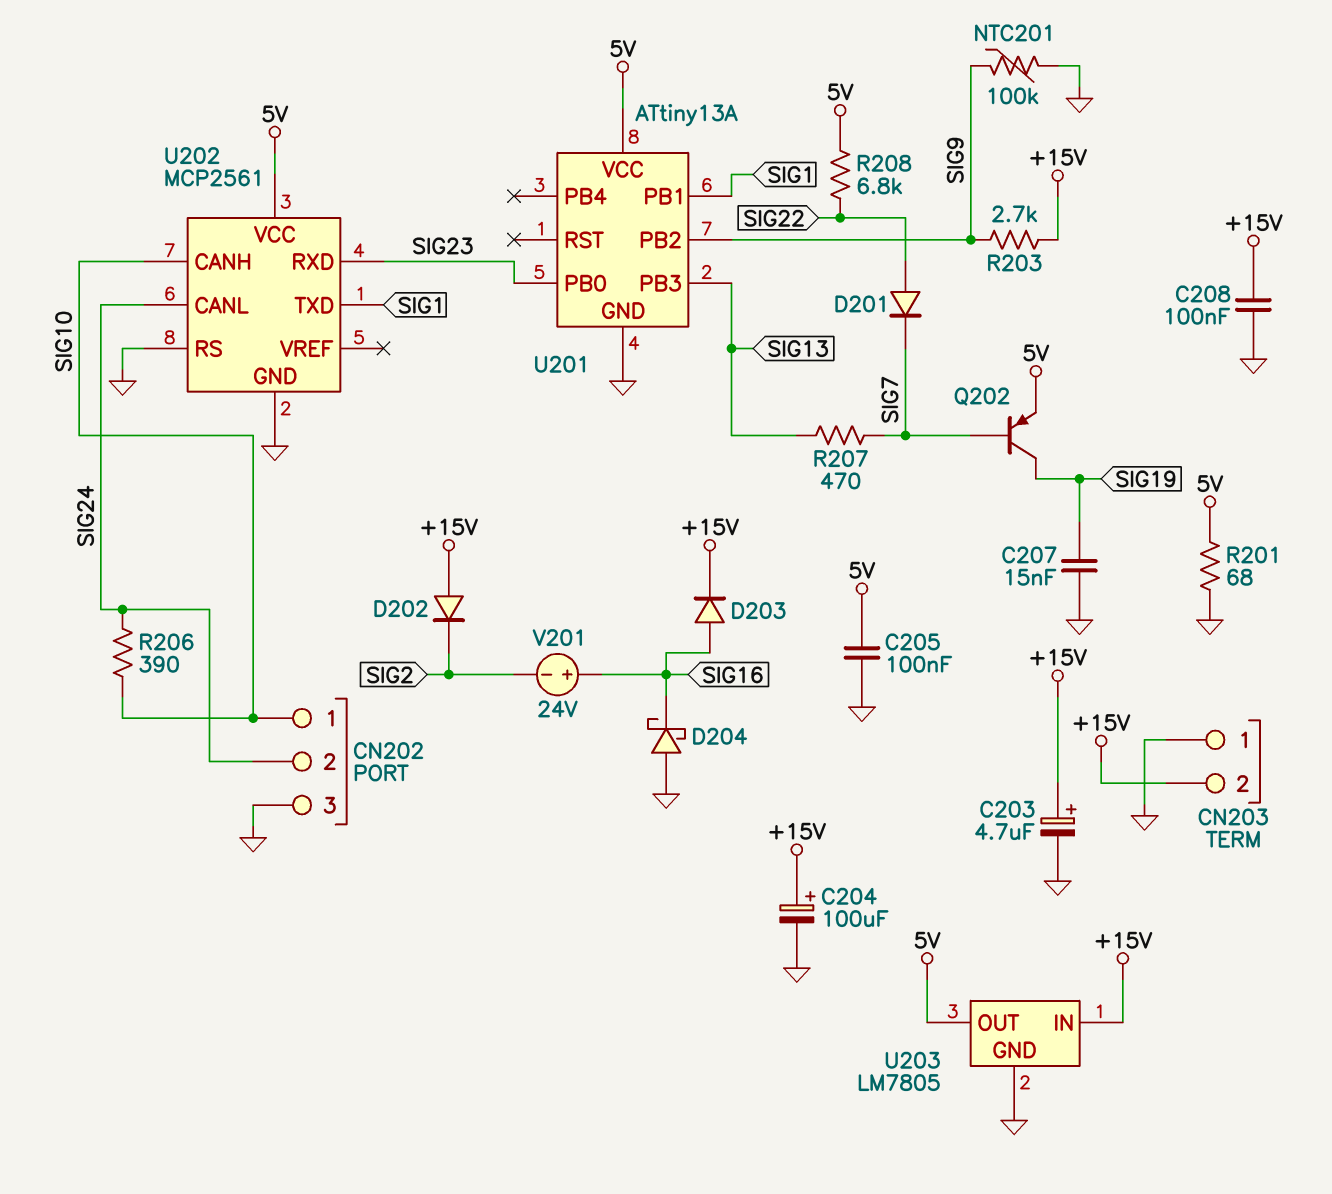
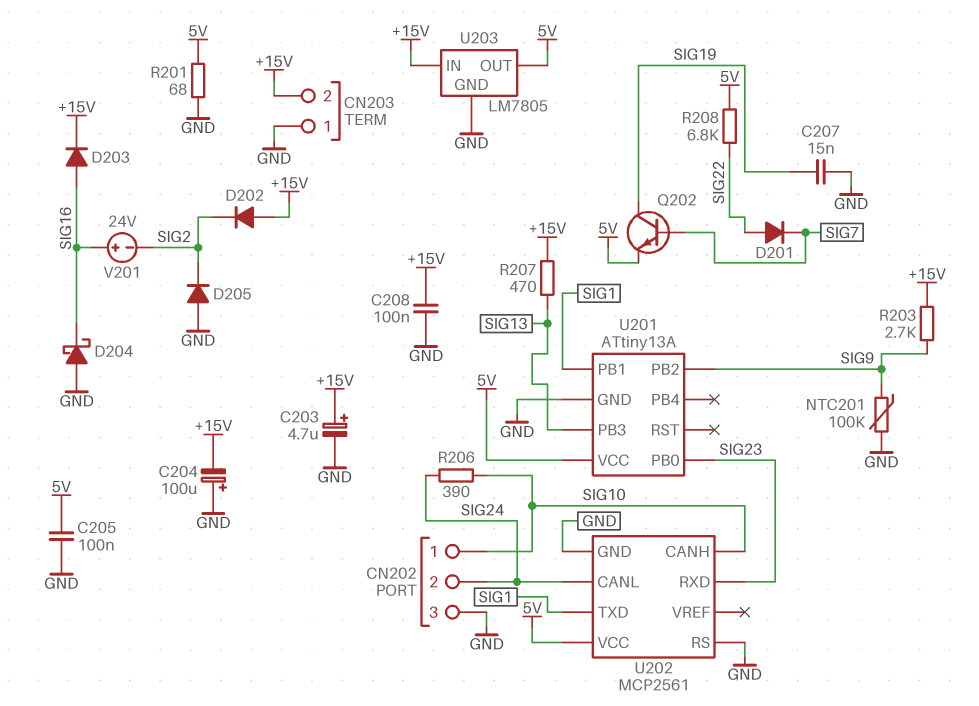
C204: 100uF (plus +15V, minus GND) -> 100uF (plus GND, minus +15V)
D205: none -> diode (A GND, K SIG2)
Q202: PNP (B SIG7, C SIG19, E 5V) -> NPN (B SIG7, C SIG19, E 5V)
R207: 470 (SIG7, SIG13) -> 470 (+15V, SIG13)

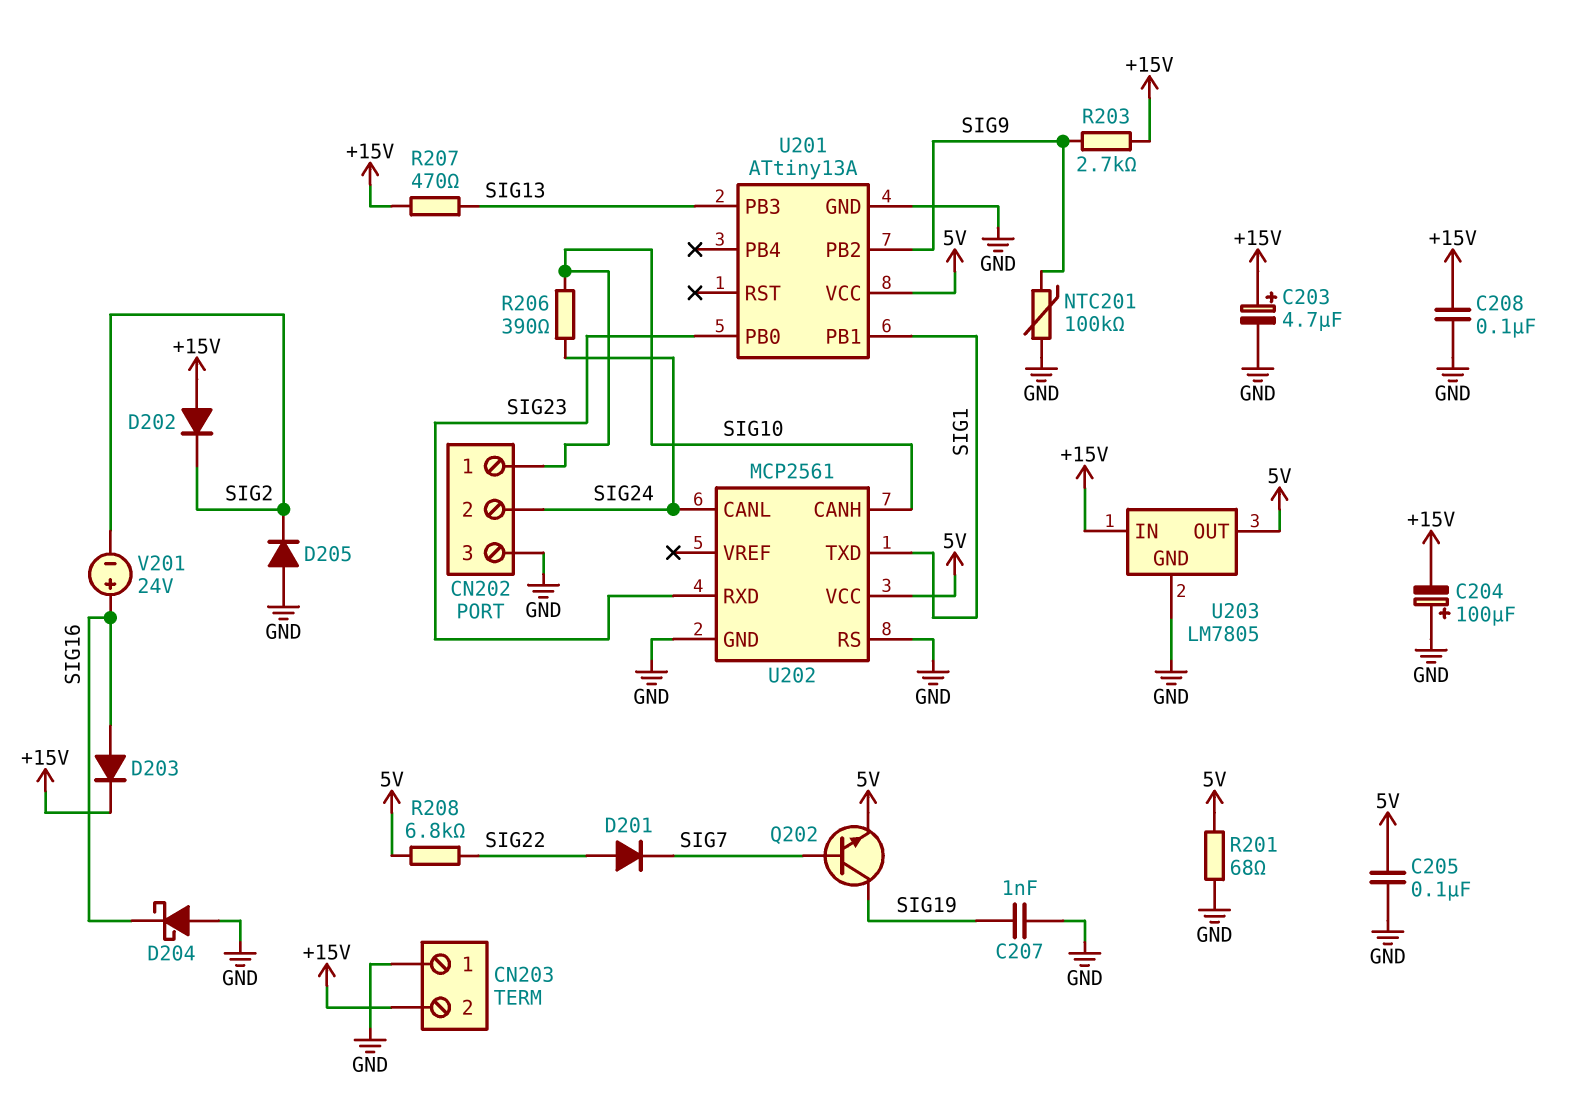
C207: 15nF (GND, SIG19) -> 1nF (GND, SIG19)

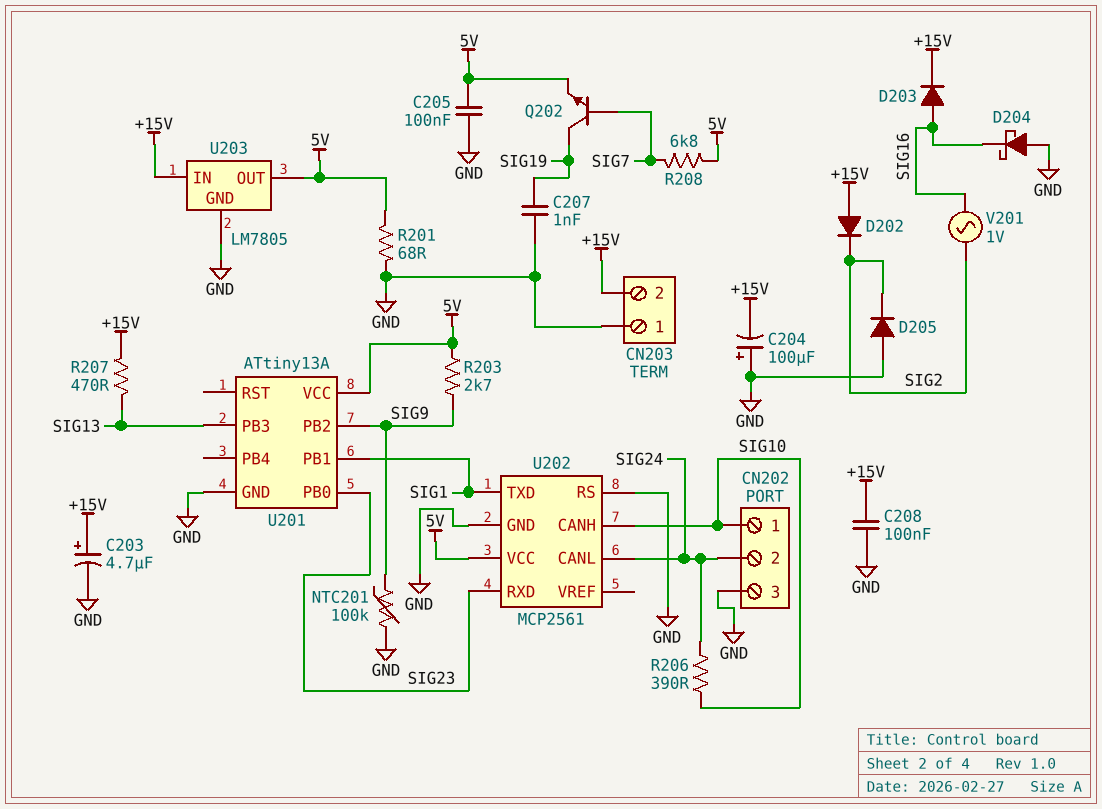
D201: diode (A SIG22, K SIG7) -> none
R203: 2.7k (+15V, SIG9) -> 2.7k (5V, SIG9)
R208: 6.8k (5V, SIG22) -> 6.8k (5V, SIG7)
V201: 24V (plus SIG16, minus SIG2) -> AC 1V (SIG2, SIG16)

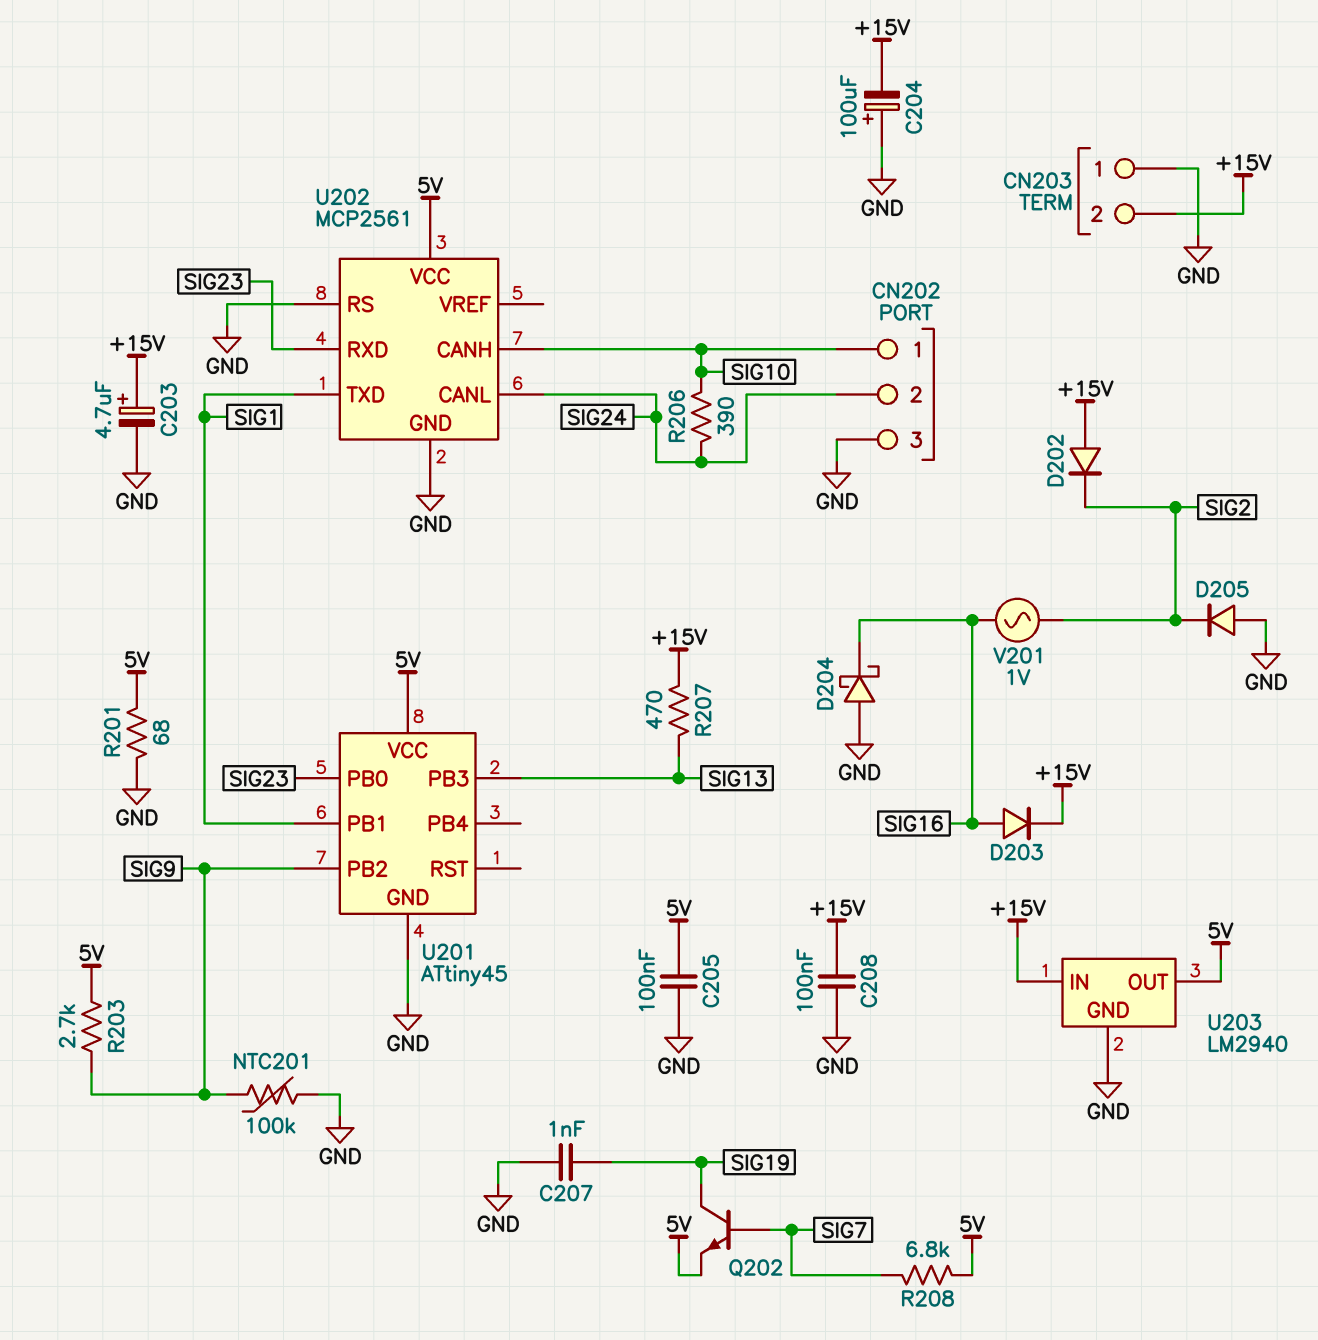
U201: ATtiny13A -> ATtiny45
U203: LM7805 -> LM2940

